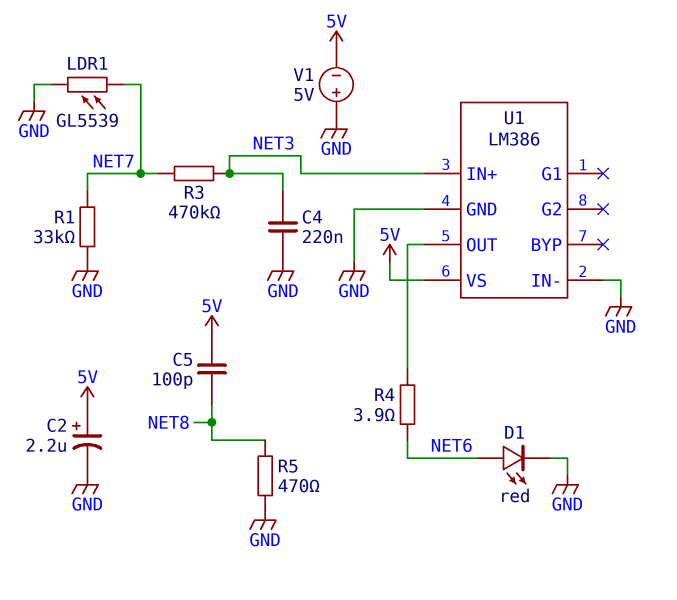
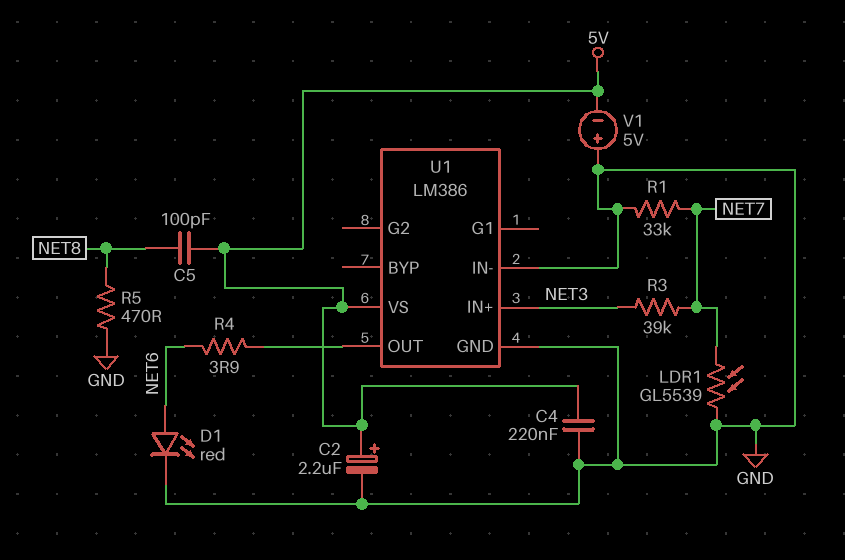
C4: 220nF (GND, NET3) -> 220nF (5V, GND)
R3: 470k (NET3, NET7) -> 39k (NET3, NET7)

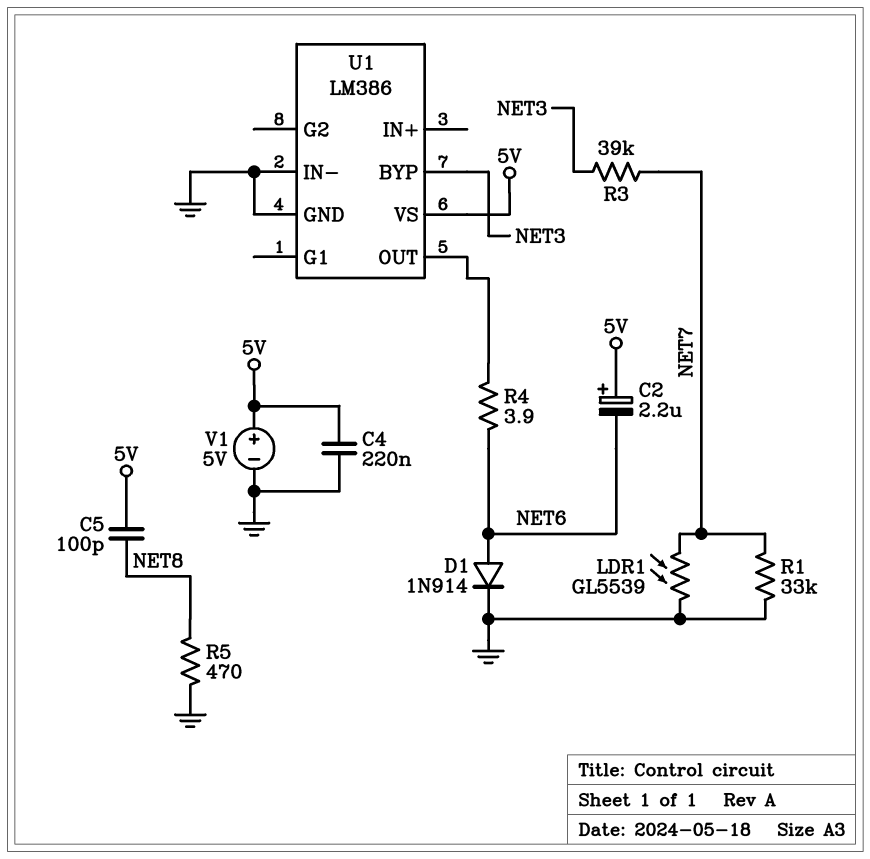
C2: 2.2uF (plus 5V, minus GND) -> 2.2uF (plus 5V, minus NET6)
D1: LED red (A NET6, K GND) -> diode 1N914 (A NET6, K GND)
U1 pin BYP: none -> NET3
U1 pin IN+: NET3 -> none
V1: 5V (plus GND, minus 5V) -> 5V (plus 5V, minus GND)

